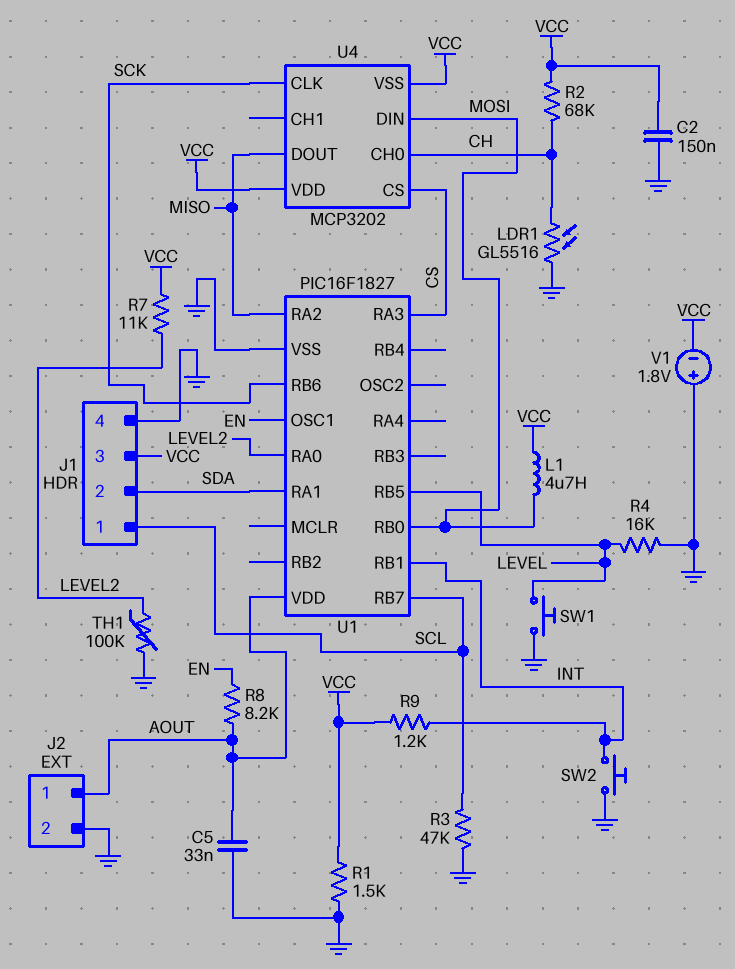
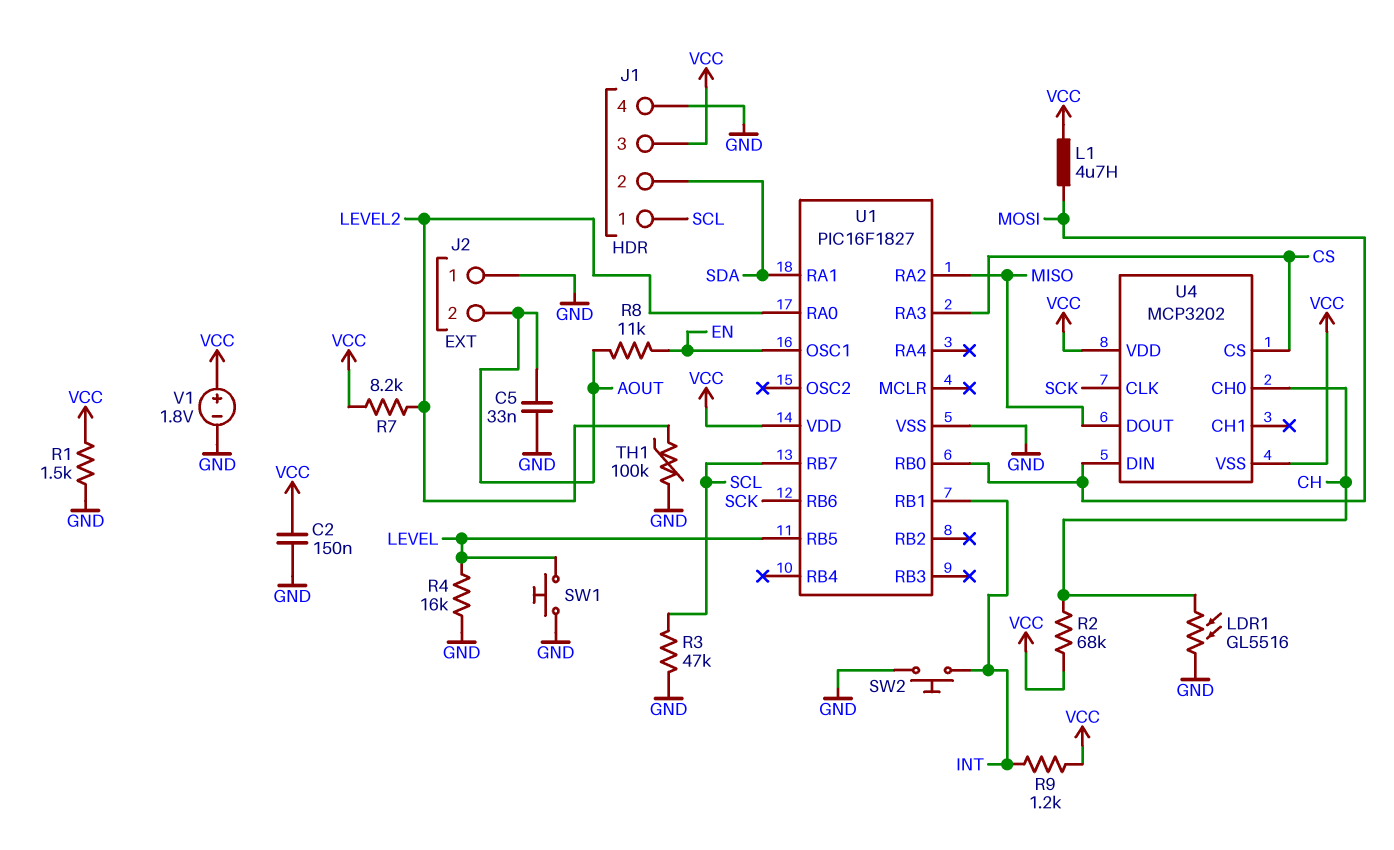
J2 pin 1: AOUT -> GND
J2 pin 2: GND -> AOUT
R7: 11k (LEVEL2, VCC) -> 8.2k (LEVEL2, VCC)
R8: 8.2k (AOUT, EN) -> 11k (AOUT, EN)
U1 pin VDD: AOUT -> VCC
V1: 1.8V (plus GND, minus VCC) -> 1.8V (plus VCC, minus GND)

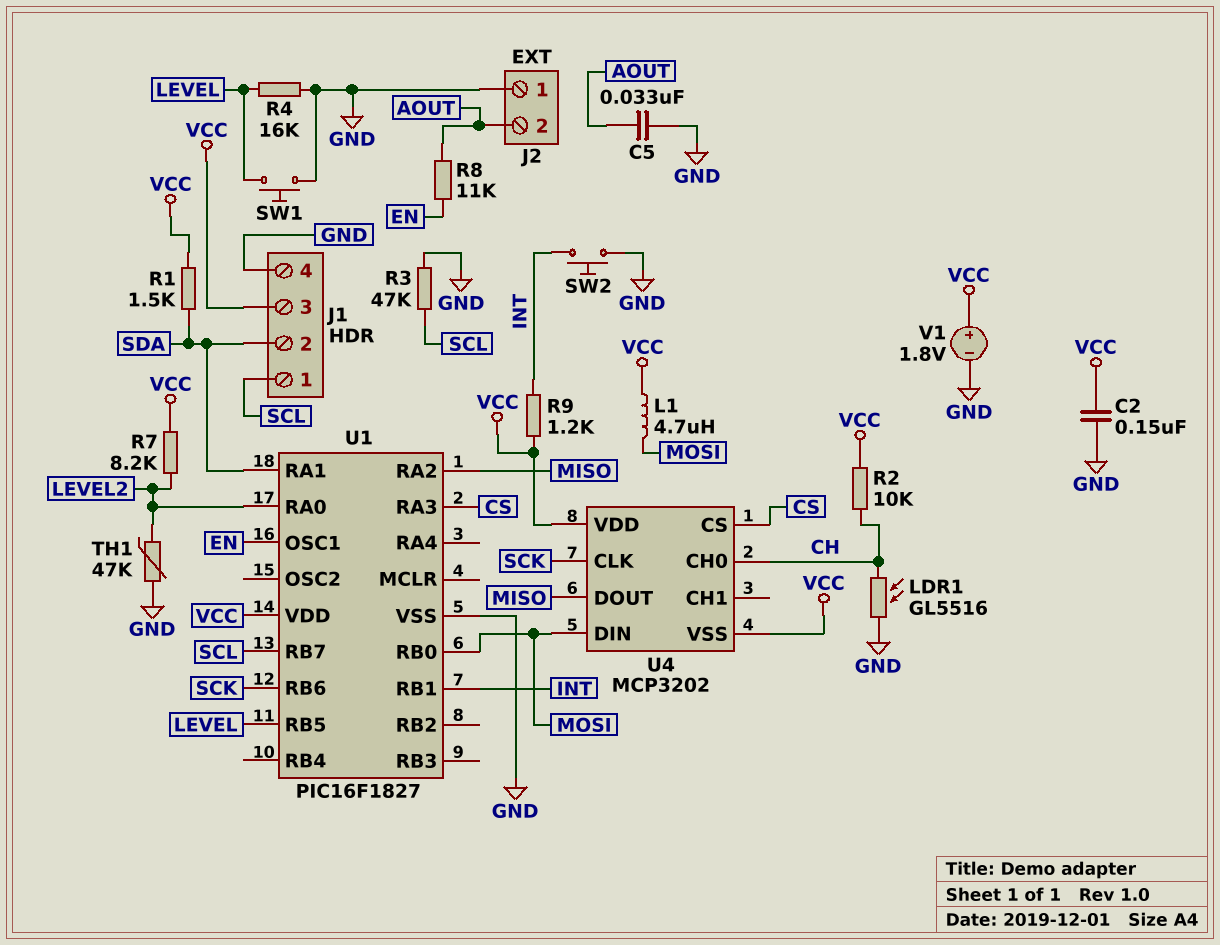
R1: 1.5k (GND, VCC) -> 1.5k (SDA, VCC)
R2: 68k (CH, VCC) -> 10k (CH, VCC)
TH1: 100k (GND, LEVEL2) -> 47k (GND, LEVEL2)

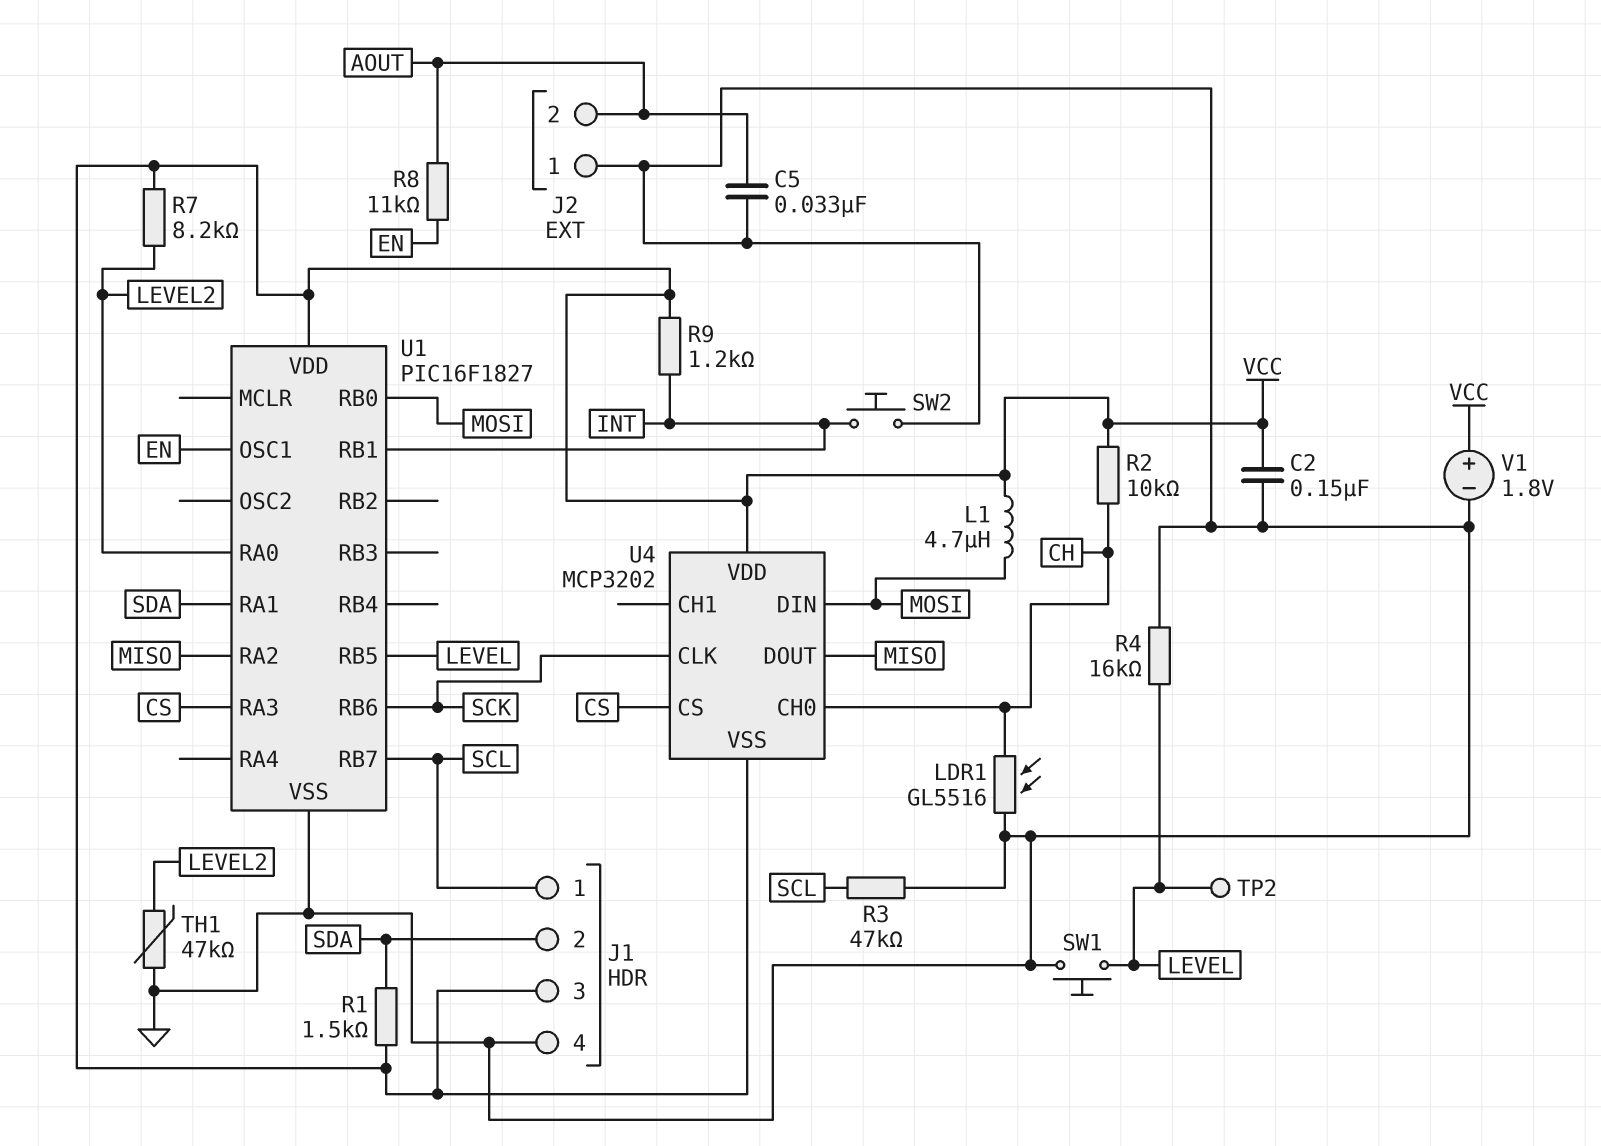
TP2: none -> test point (LEVEL)

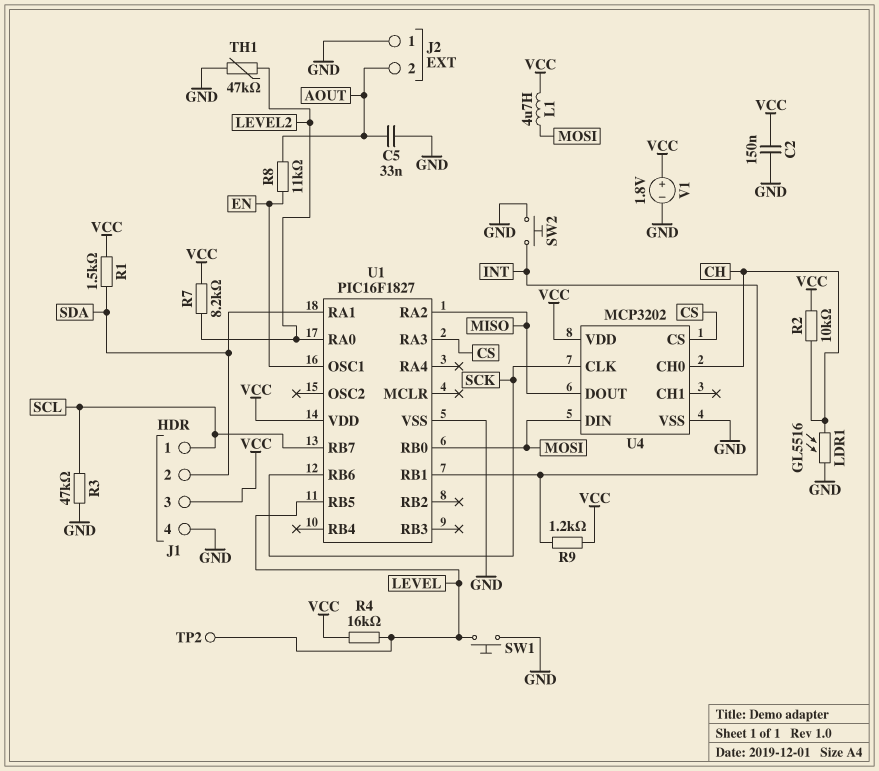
R4: 16k (GND, LEVEL) -> 16k (LEVEL, VCC)
U4 pin VSS: VCC -> GND

